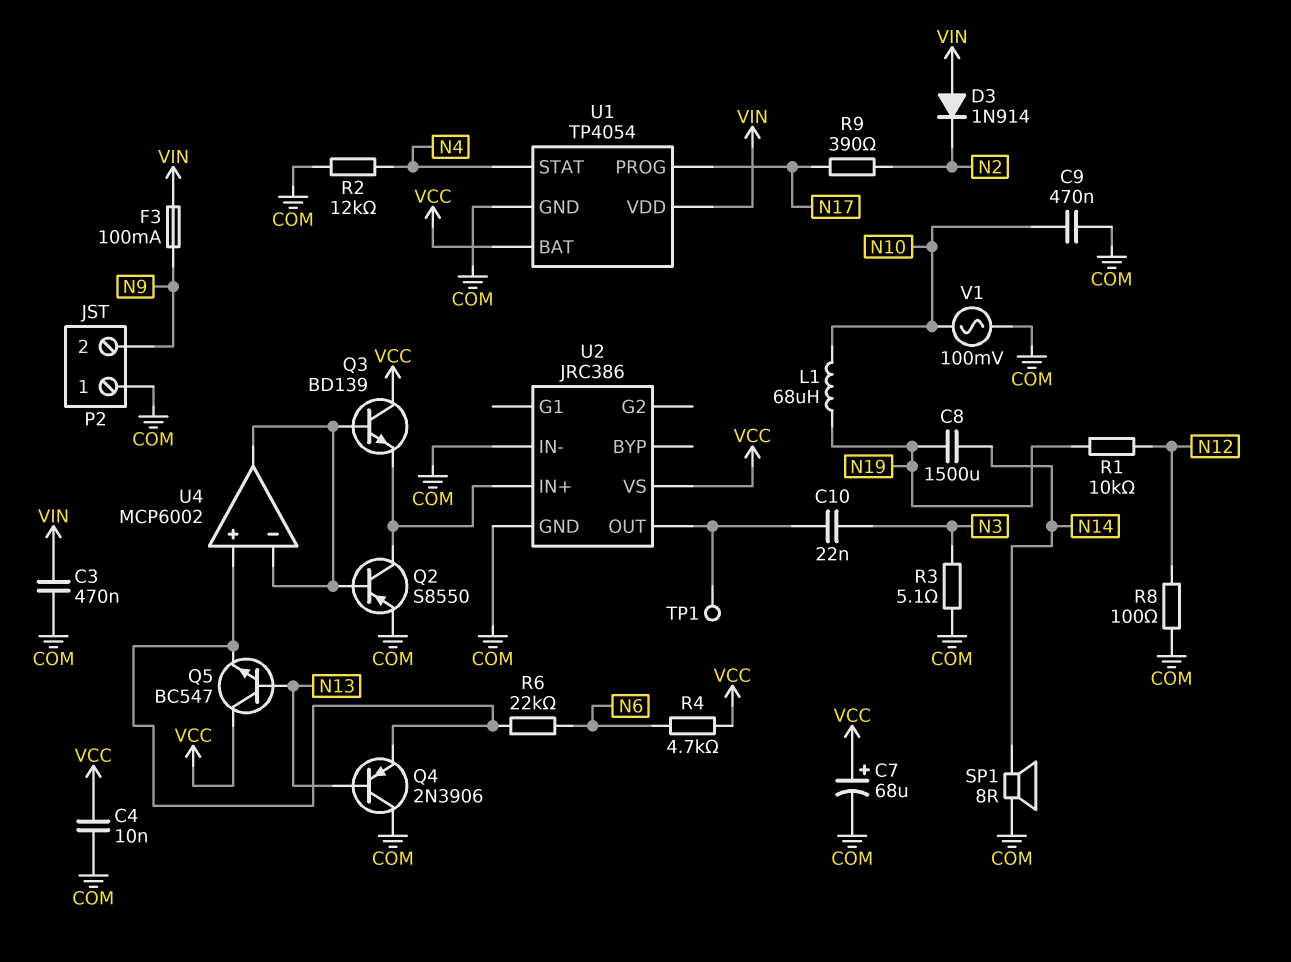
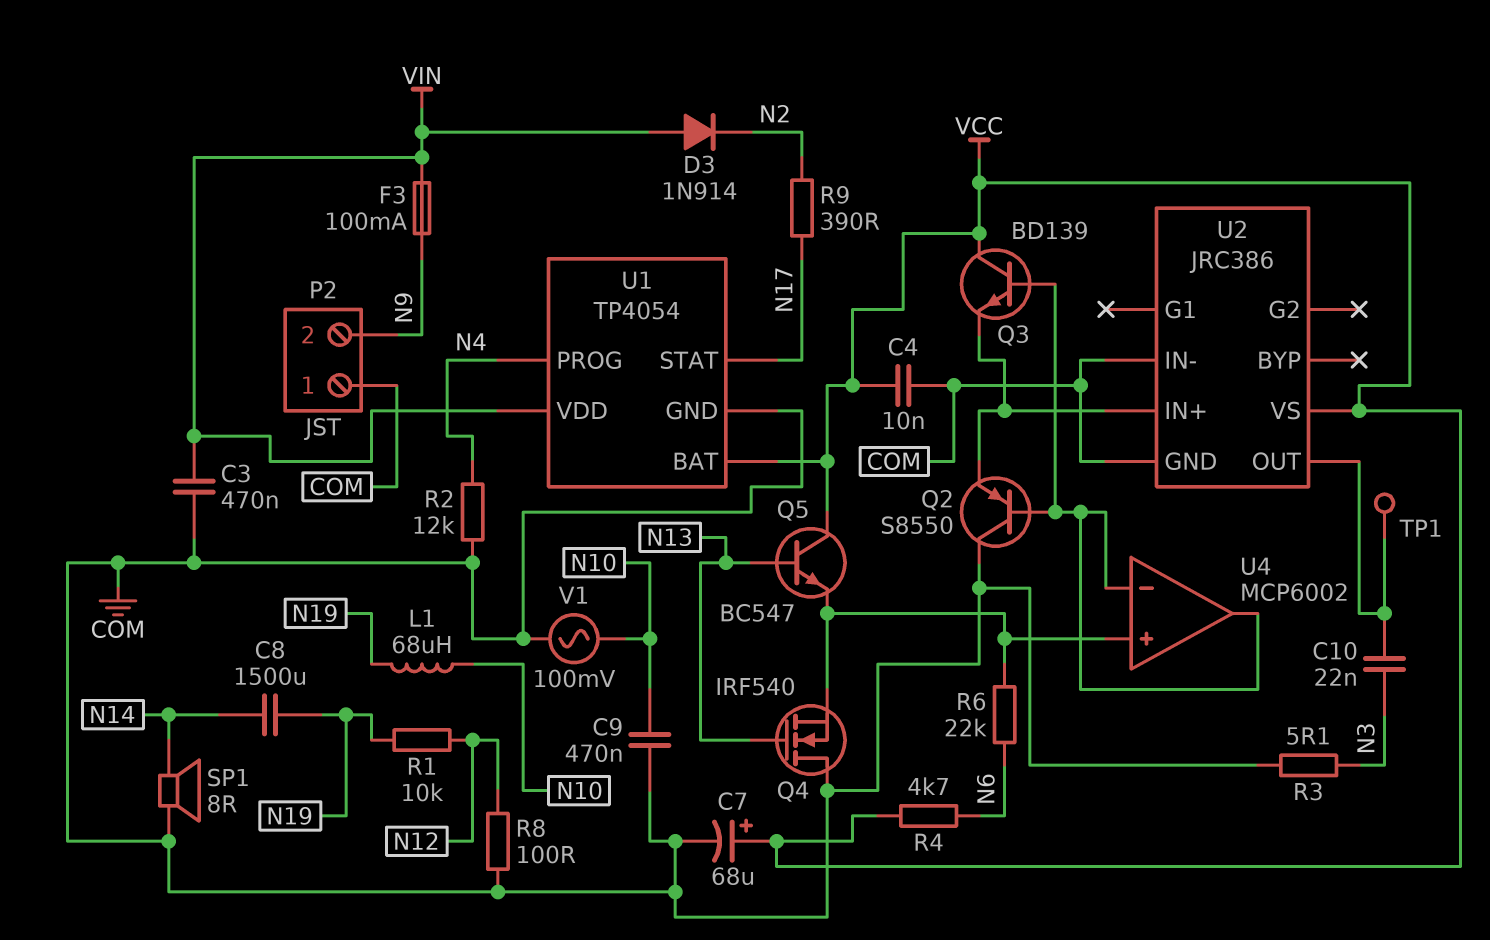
Q2: PNP S8550 (B U4/in-, C U2/IN+, E COM) -> PNP S8550 (B U4/in-, C COM, E U2/IN+)
Q4: PNP 2N3906 (B N13, C COM, E U4/in+) -> NMOS IRF540 (G N13, D COM, S U4/in+)
U1 pin PROG: N17 -> N4
U1 pin STAT: N4 -> N17

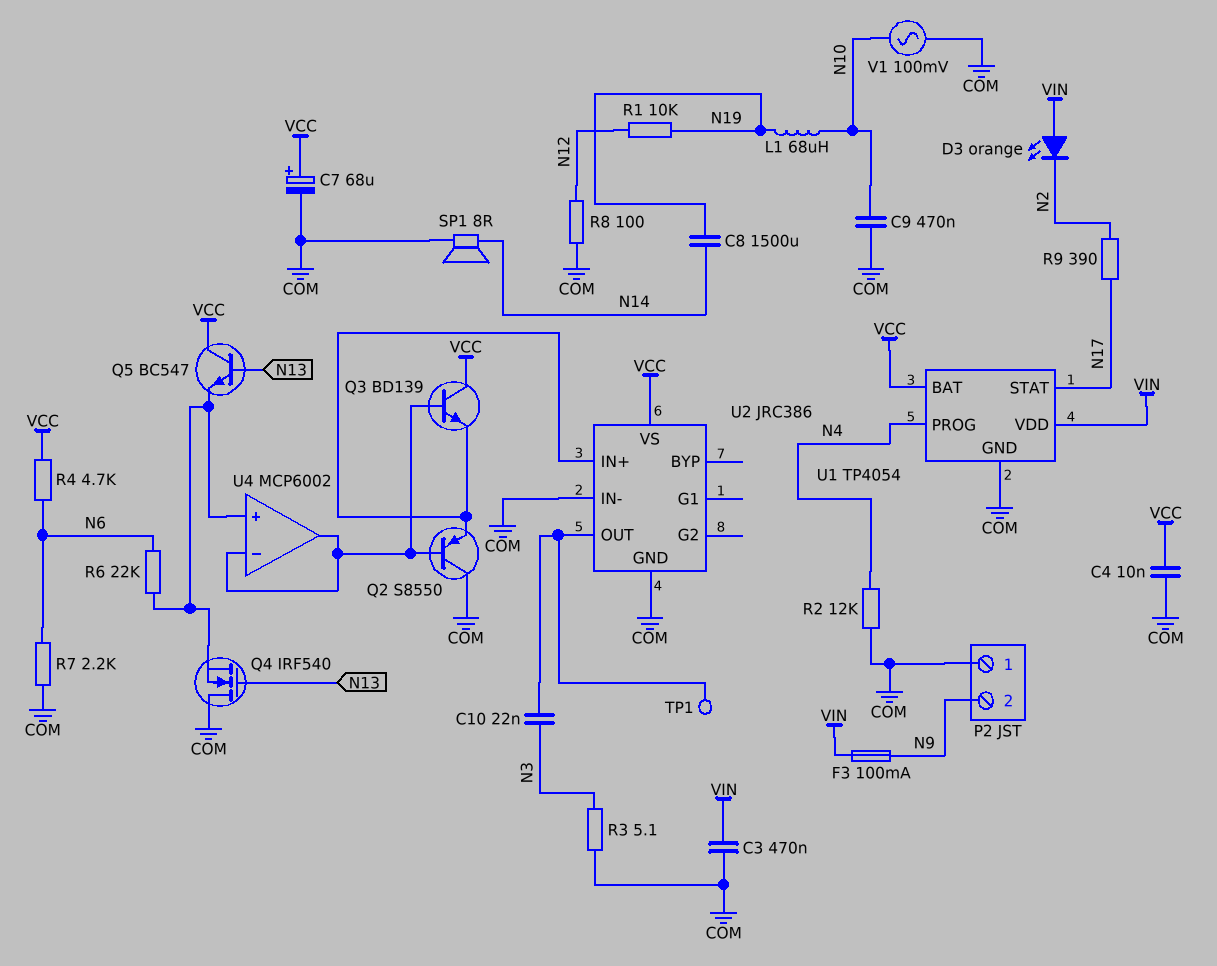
D3: diode 1N914 (A VIN, K N2) -> LED orange (A VIN, K N2)
R7: none -> 2.2k (COM, N6)

